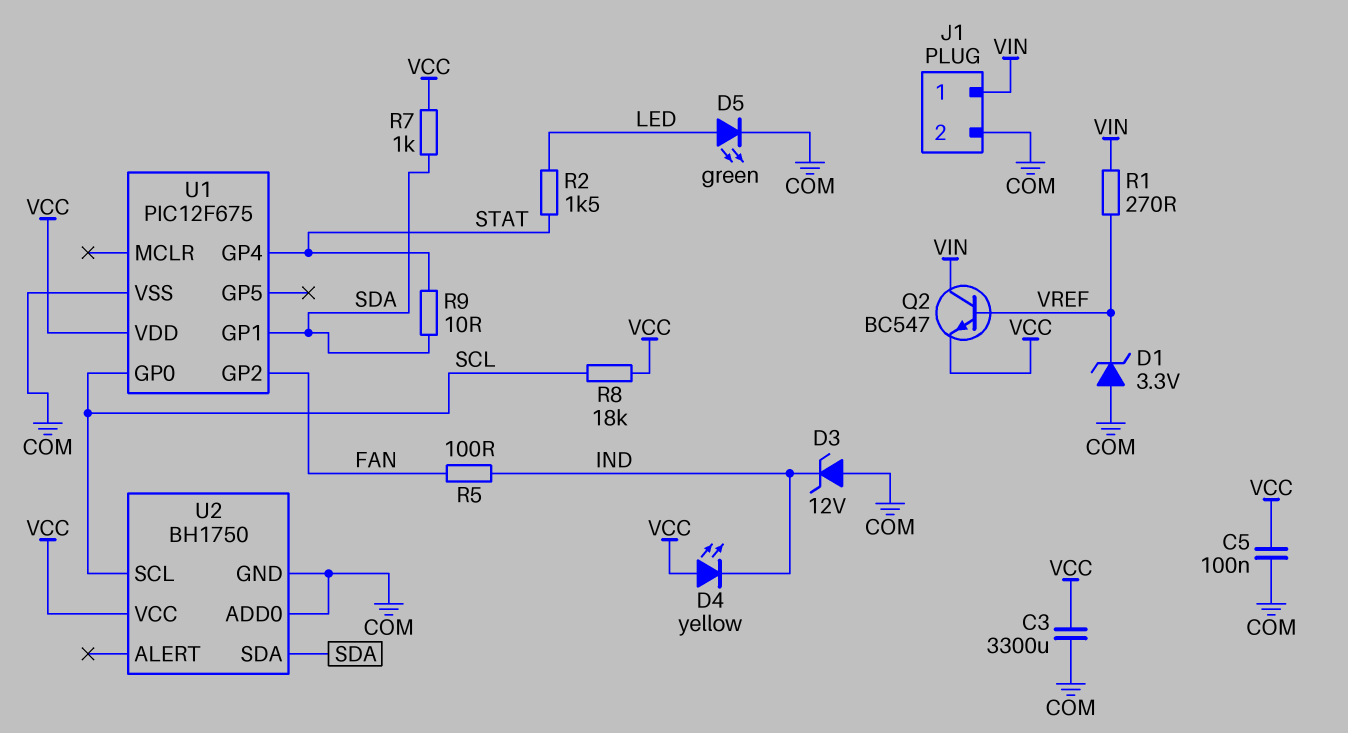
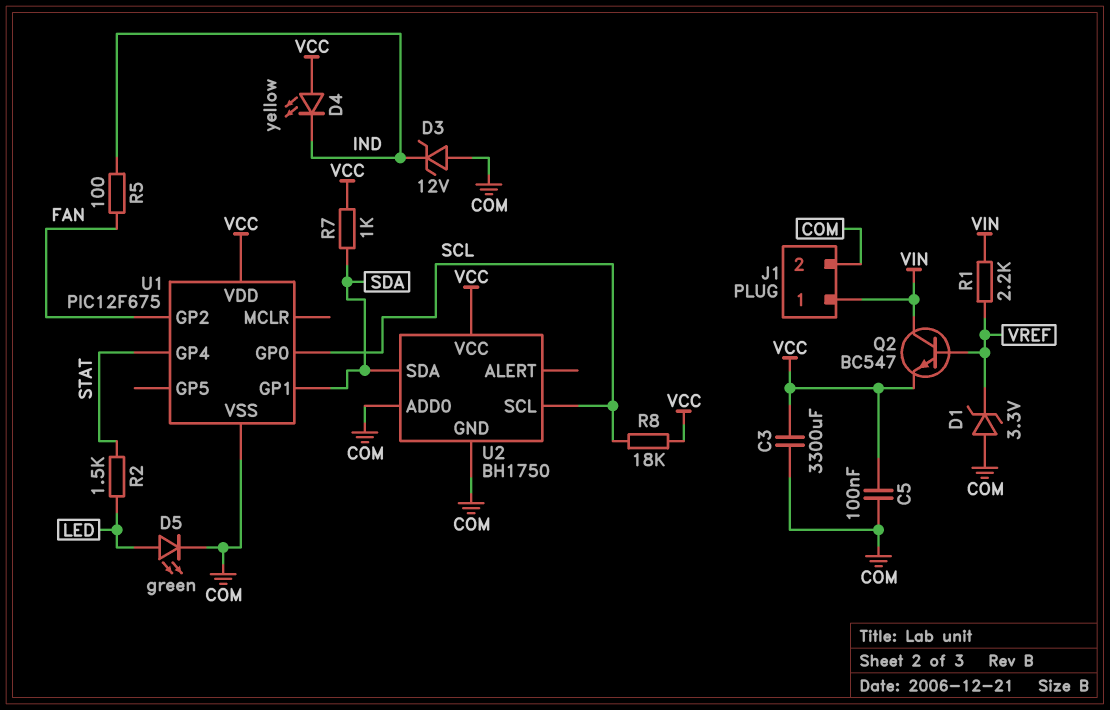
R1: 270 (VIN, VREF) -> 2.2k (VIN, VREF)
R9: 10 (SDA, STAT) -> none

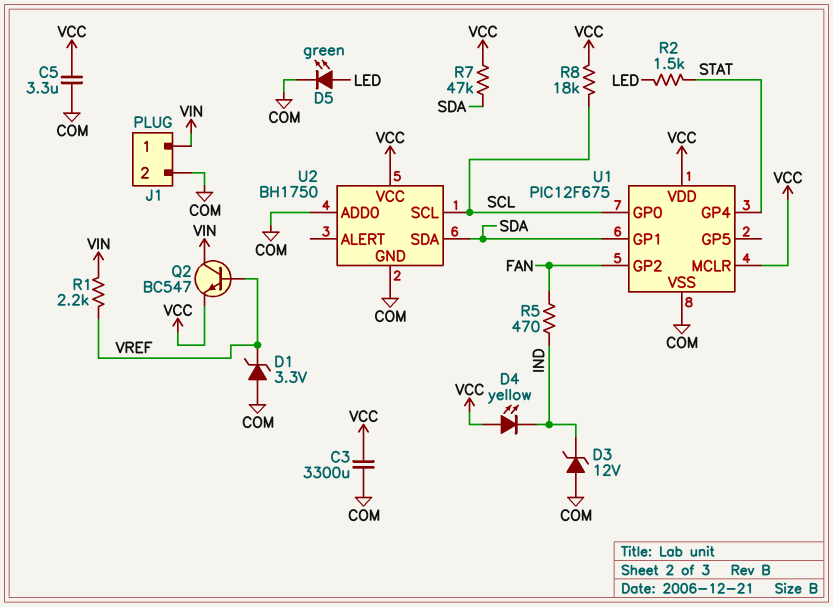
C5: 100nF (COM, VCC) -> 3.3uF (COM, VCC)
R5: 100 (FAN, IND) -> 470 (FAN, IND)
R7: 1k (SDA, VCC) -> 47k (SDA, VCC)
U1 pin MCLR: none -> VCC

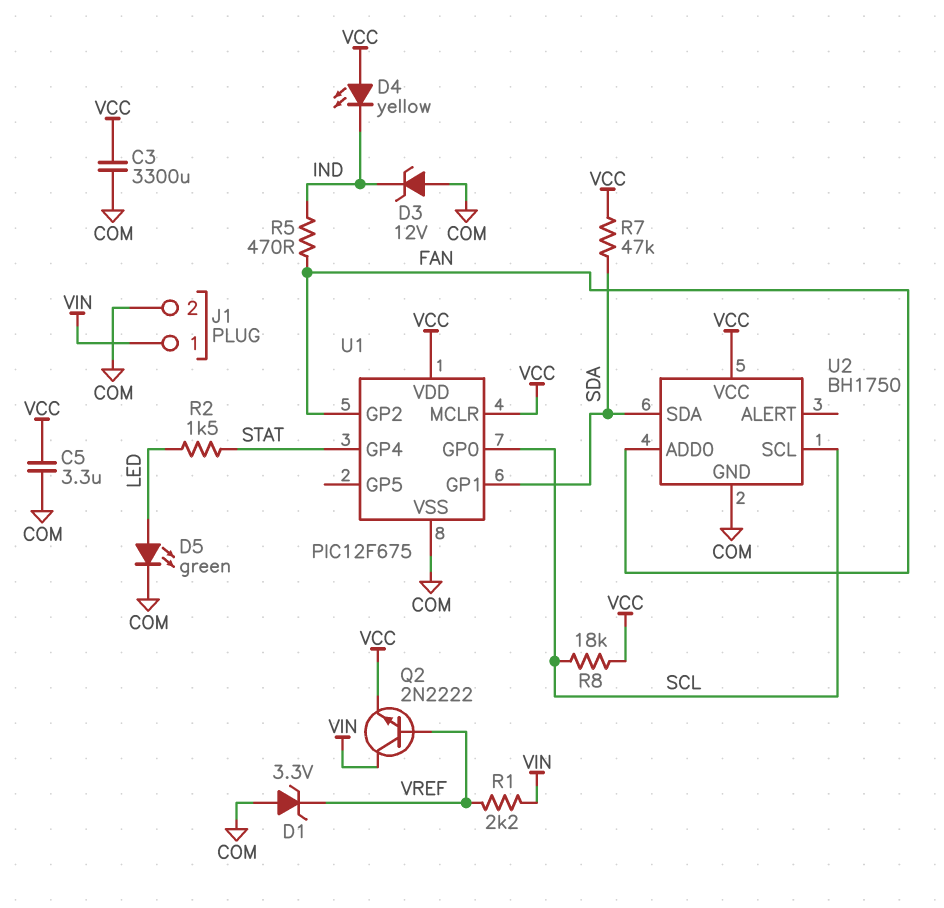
Q2: NPN BC547 (B VREF, C VIN, E VCC) -> NPN 2N2222 (B VREF, C VIN, E VCC)
U2 pin ADD0: COM -> FAN

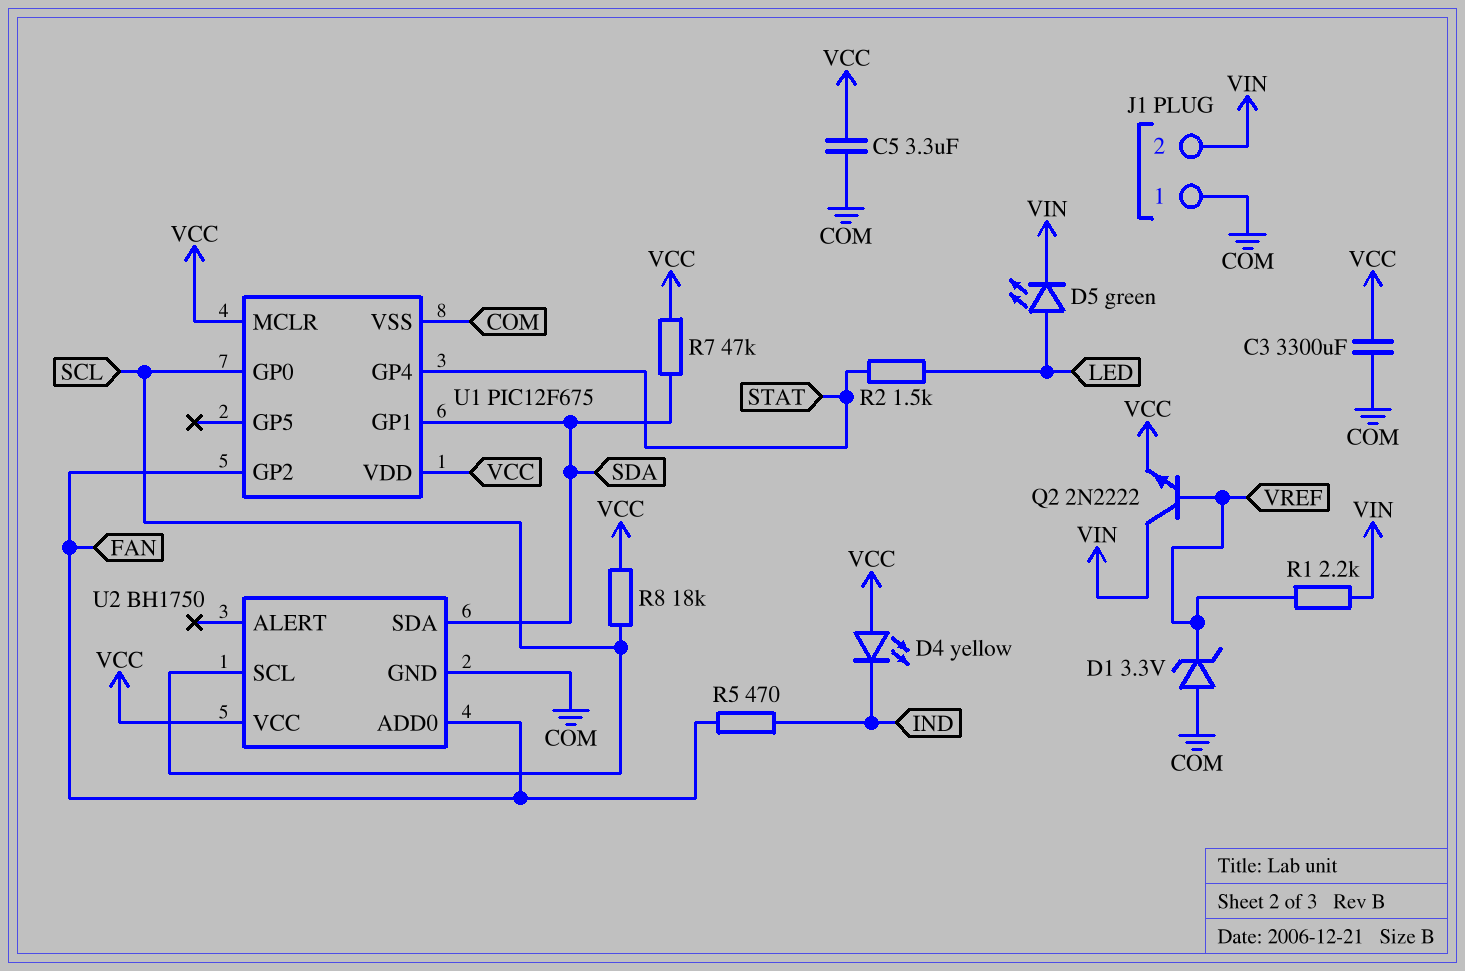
D3: zener 12V (A COM, K IND) -> none
D5: LED green (A LED, K COM) -> LED green (A LED, K VIN)
J1 pin 1: VIN -> COM
J1 pin 2: COM -> VIN

